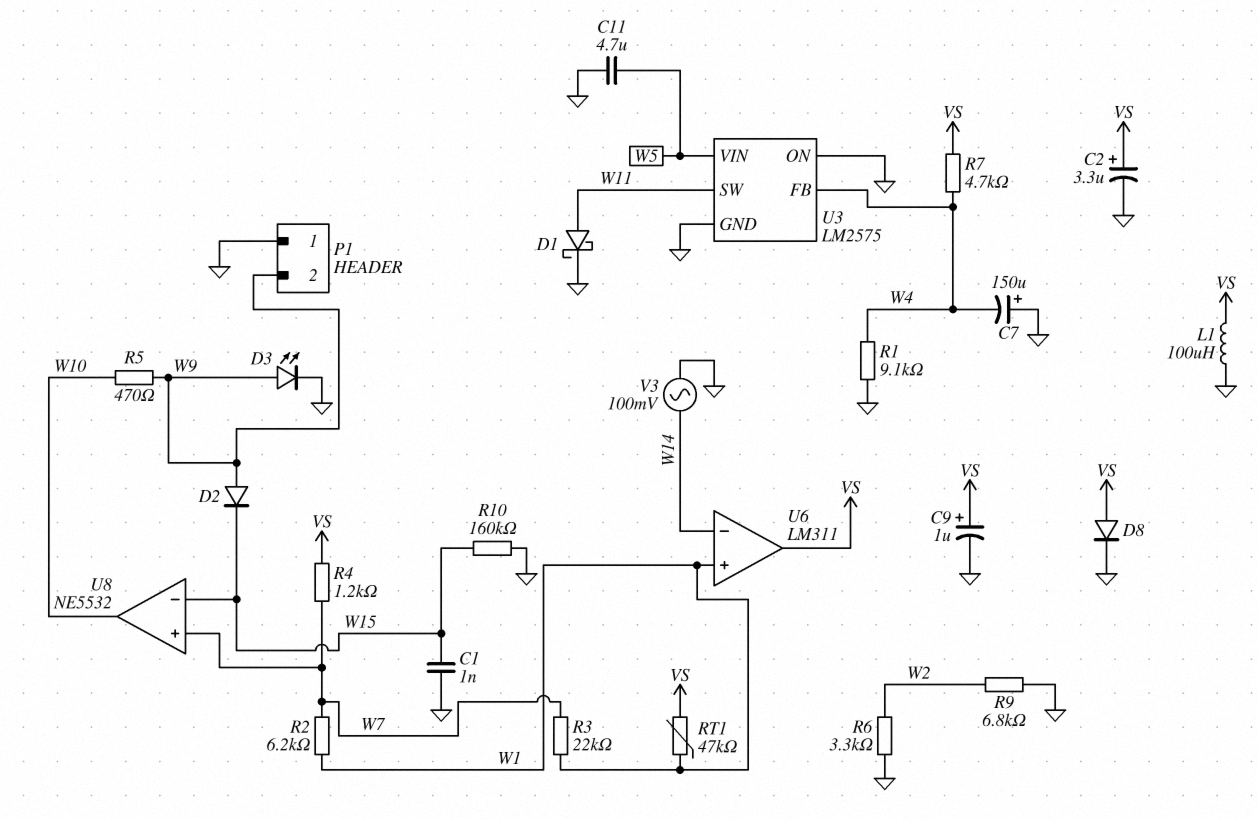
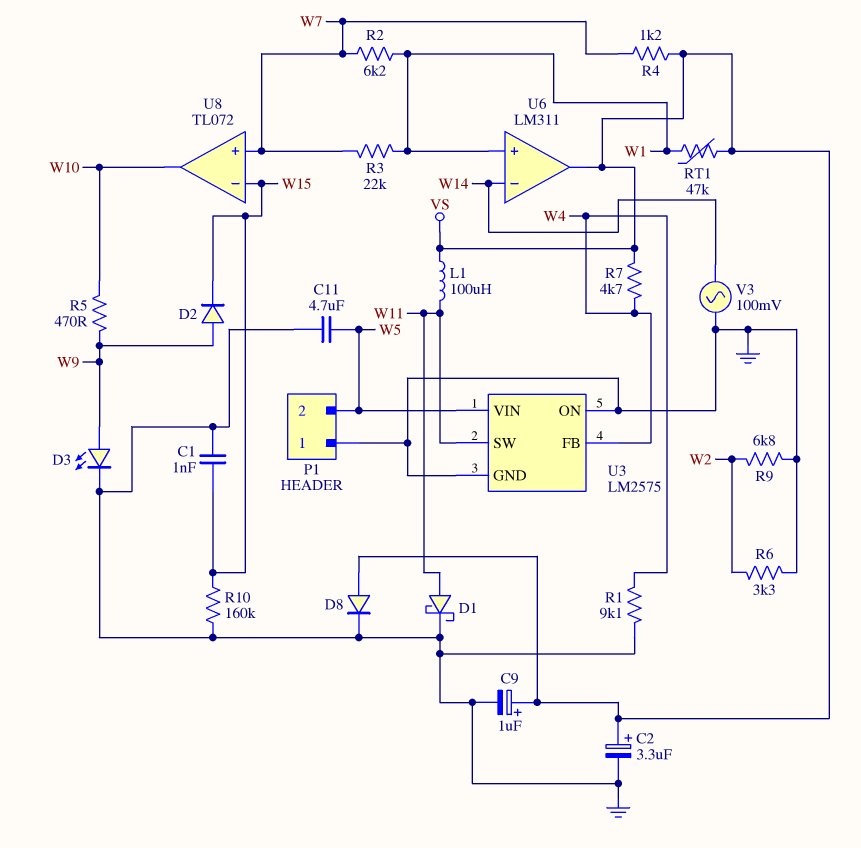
C7: 150uF (plus GND, minus W4) -> none
L1: 100uH (GND, VS) -> 100uH (VS, W11)
P1 pin 2: W9 -> W5
U8: NE5532 -> TL072

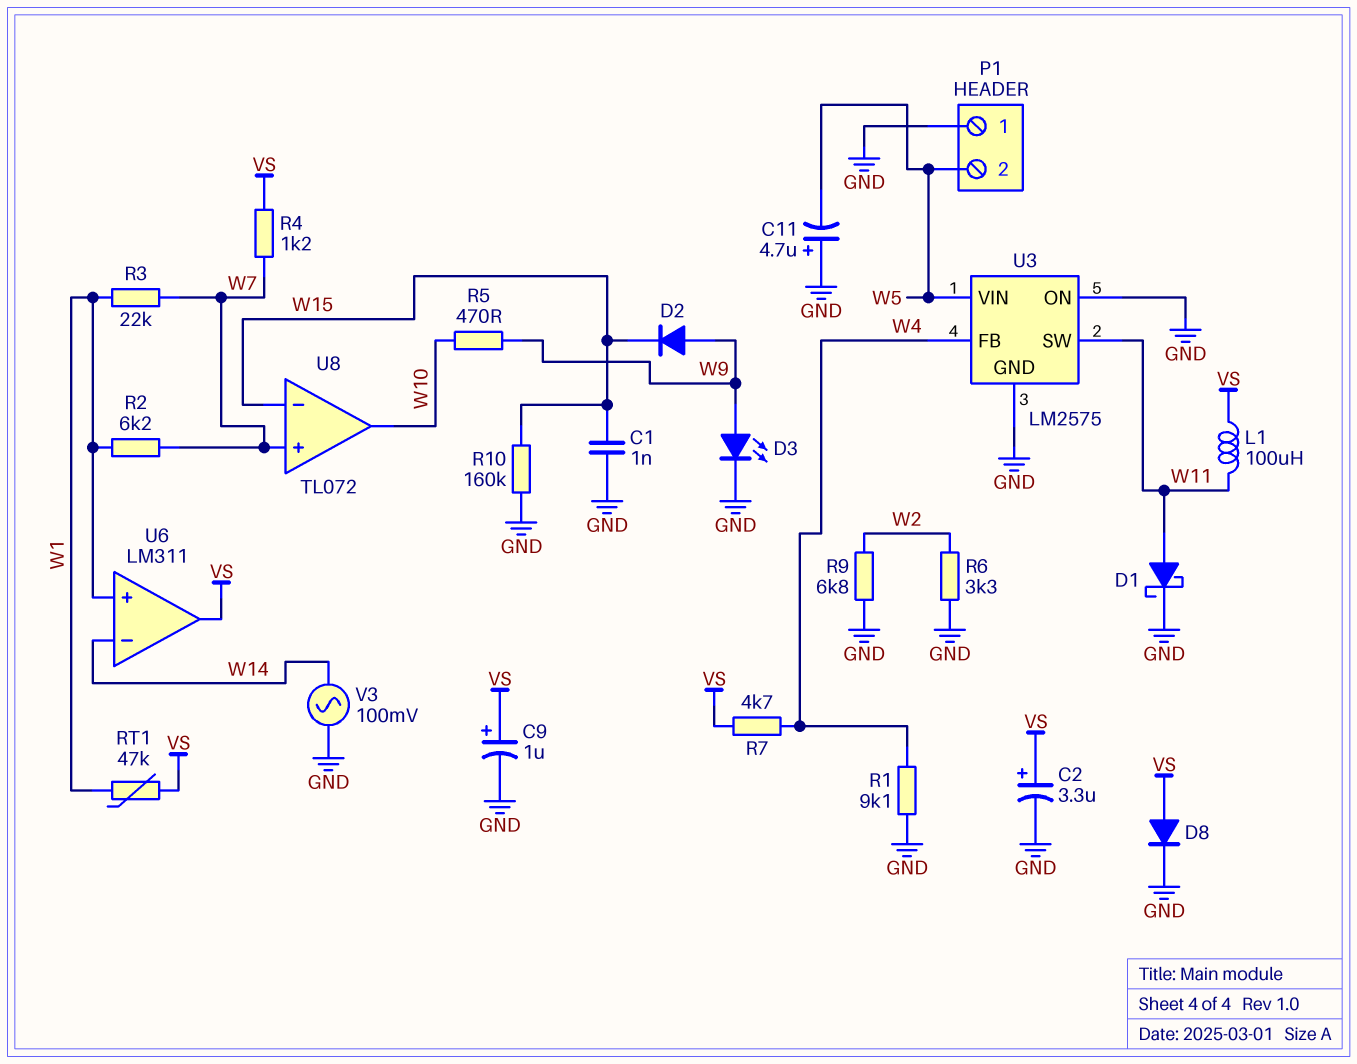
C11: 4.7uF (GND, W5) -> 4.7uF (plus GND, minus W5)

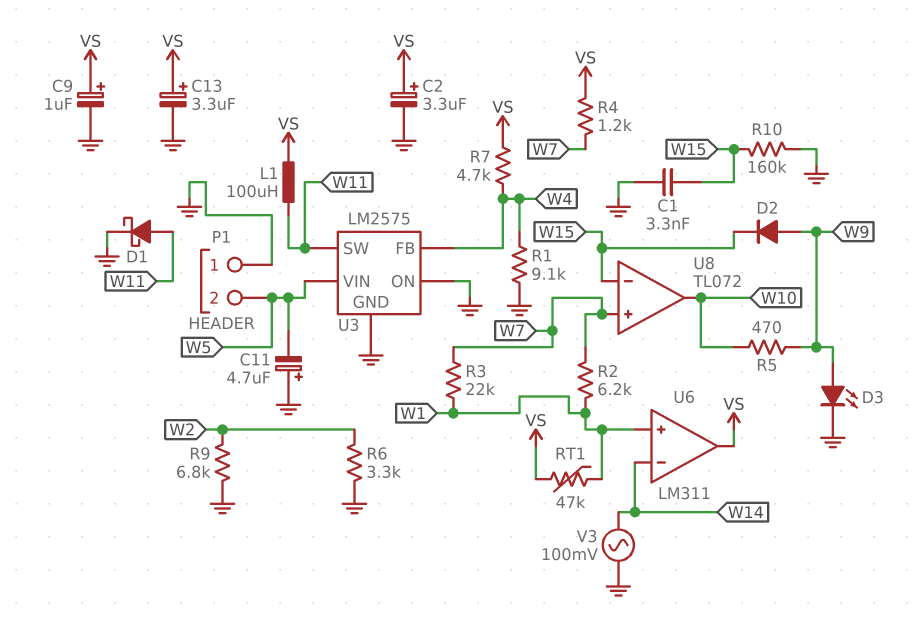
C1: 1nF (GND, W15) -> 3.3nF (GND, W15)
C13: none -> 3.3uF (plus VS, minus GND)
D8: diode (A VS, K GND) -> none

